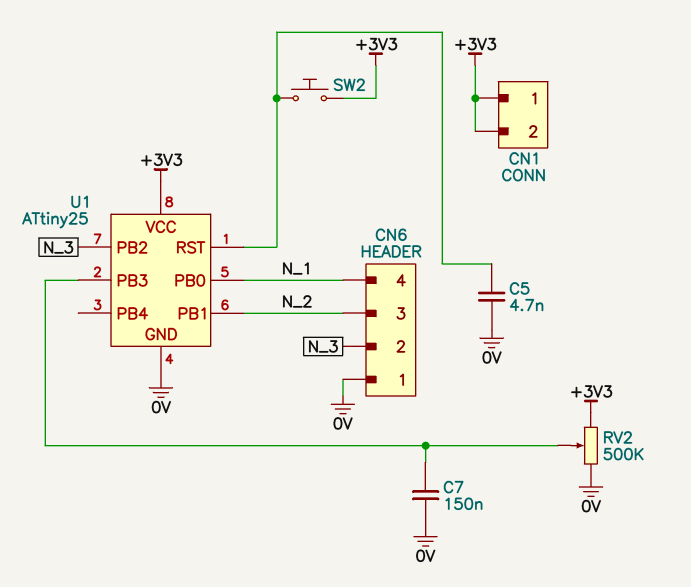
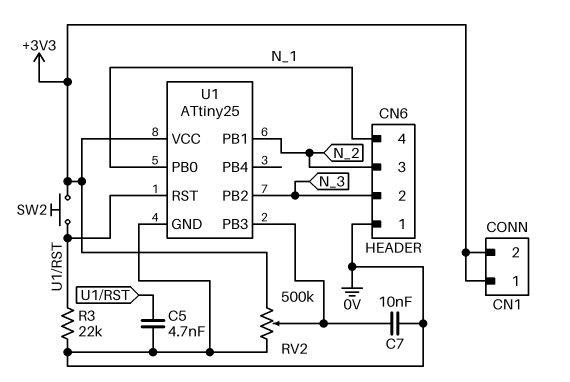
C7: 150nF (0V, U1/PB3) -> 10nF (0V, U1/PB3)
R3: none -> 22k (0V, U1/RST)

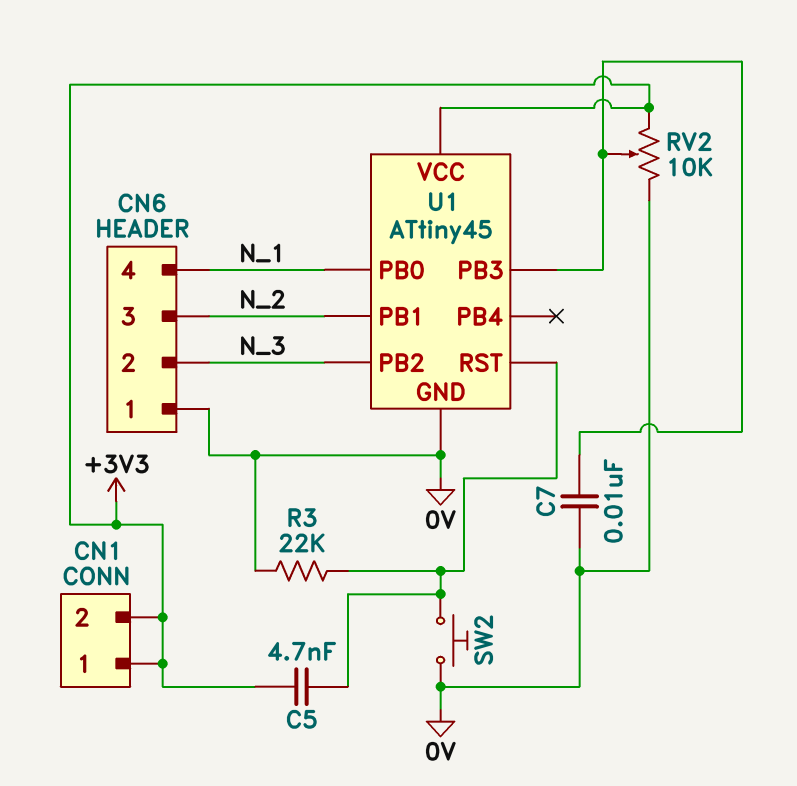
C5: 4.7nF (0V, U1/RST) -> 4.7nF (+3V3, U1/RST)
RV2: 500k (+3V3, 0V, wiper U1/PB3) -> 10k (+3V3, 0V, wiper U1/PB3)
SW2: button (+3V3, U1/RST) -> button (0V, U1/RST)
U1: ATtiny25 -> ATtiny45

